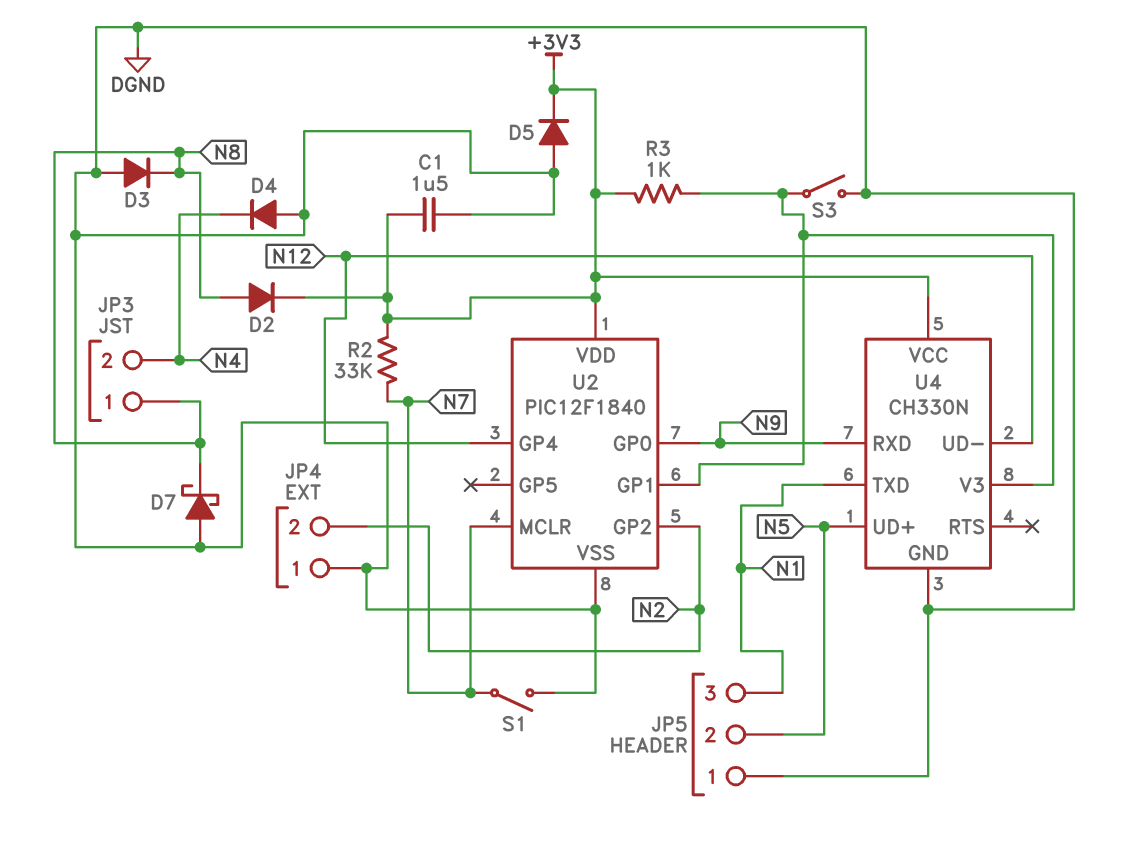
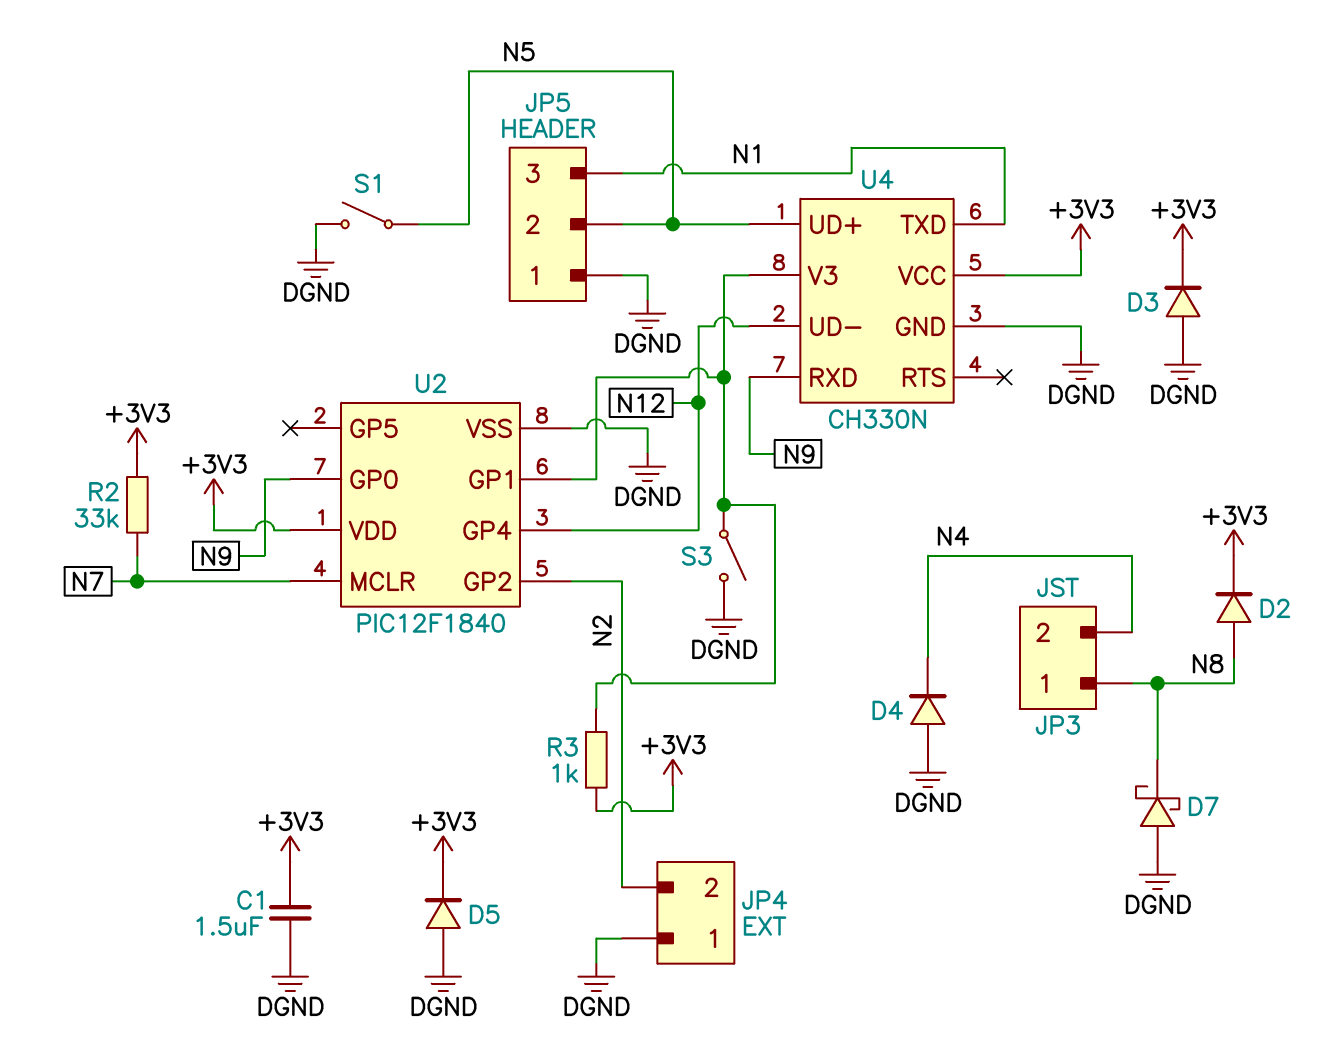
D3: diode (A DGND, K N8) -> diode (A DGND, K +3V3)
S1: switch (DGND, N7) -> switch (DGND, N5)

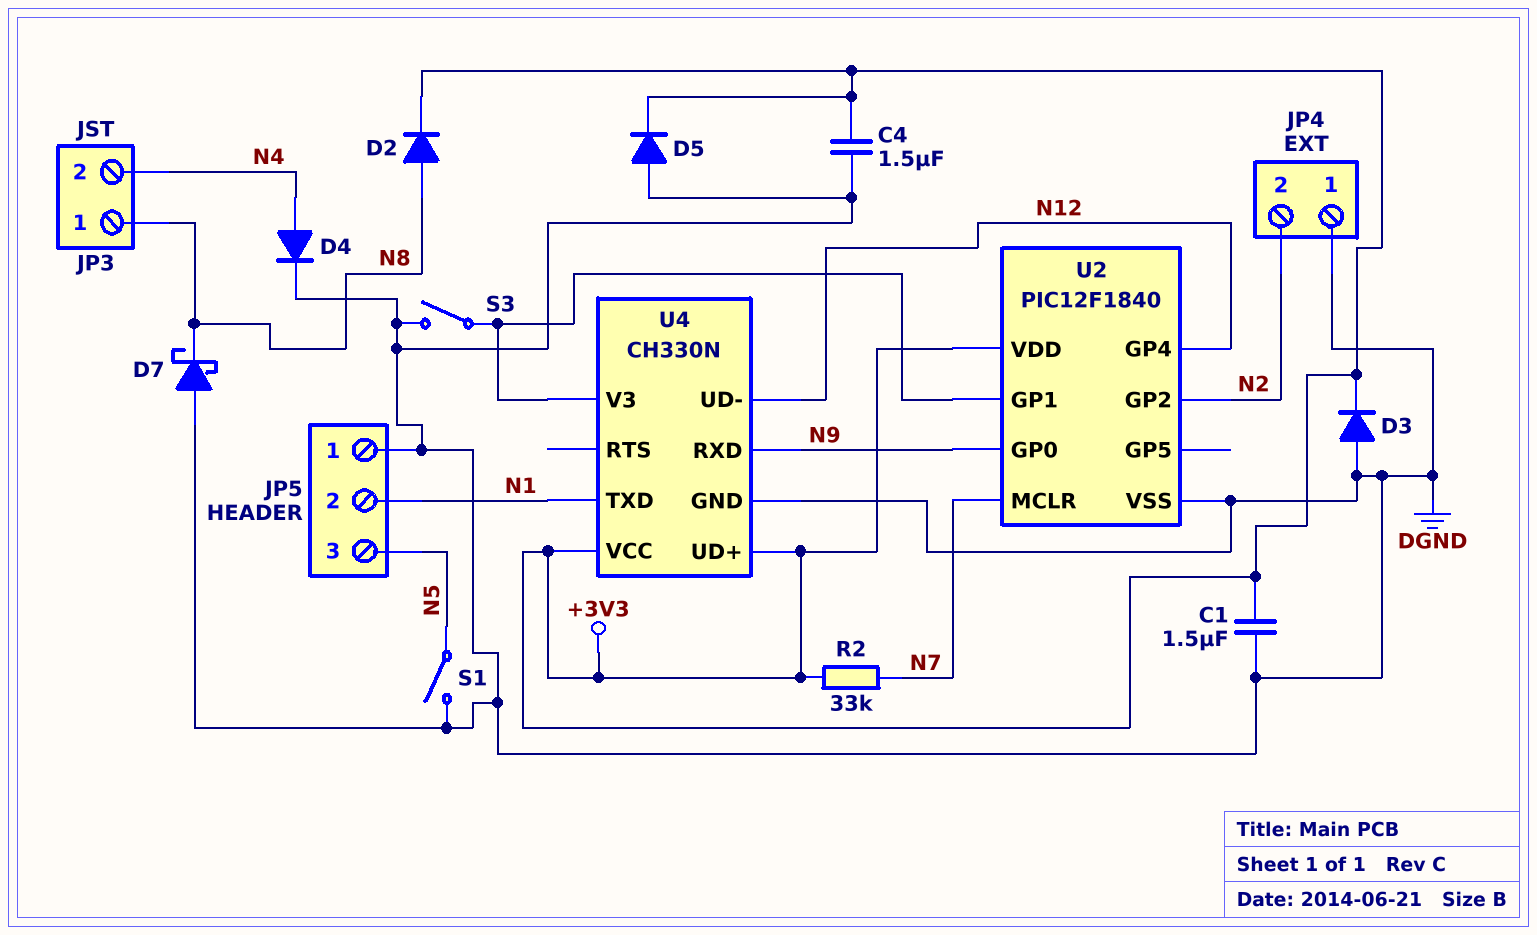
C4: none -> 1.5uF (+3V3, DGND)
D4: diode (A DGND, K N4) -> diode (A N4, K DGND)
JP5 pin 2: N5 -> N1
JP5 pin 3: N1 -> N5
R3: 1k (+3V3, U2/GP1) -> none
U4 pin UD+: N5 -> +3V3

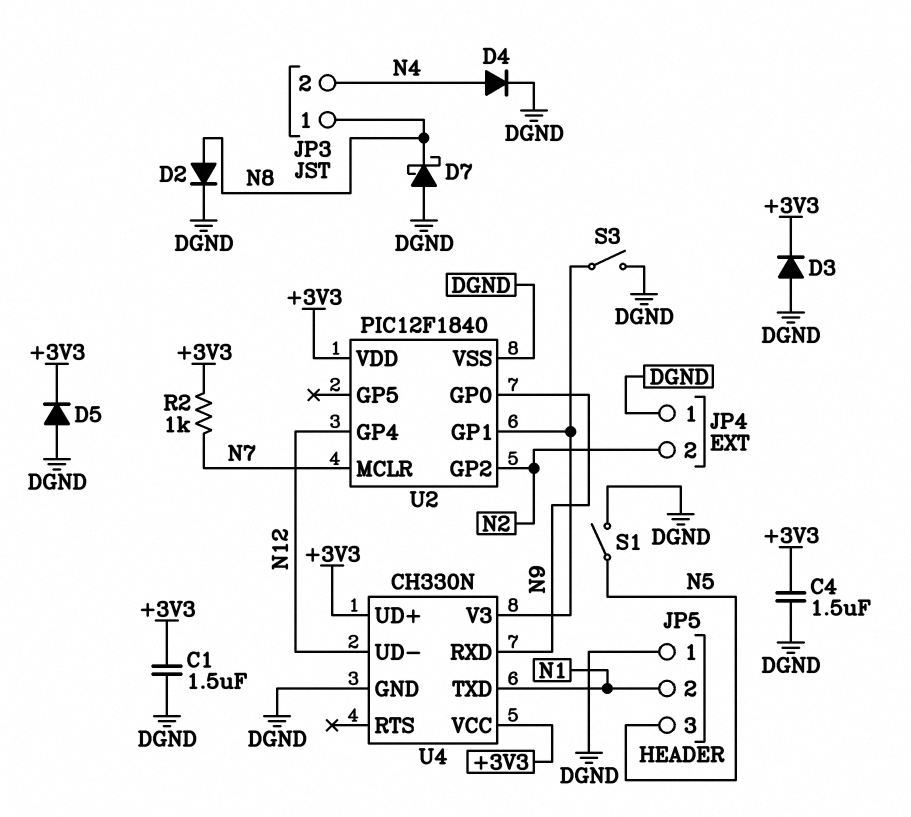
D2: diode (A N8, K +3V3) -> diode (A N8, K DGND)
R2: 33k (+3V3, N7) -> 1k (+3V3, N7)

